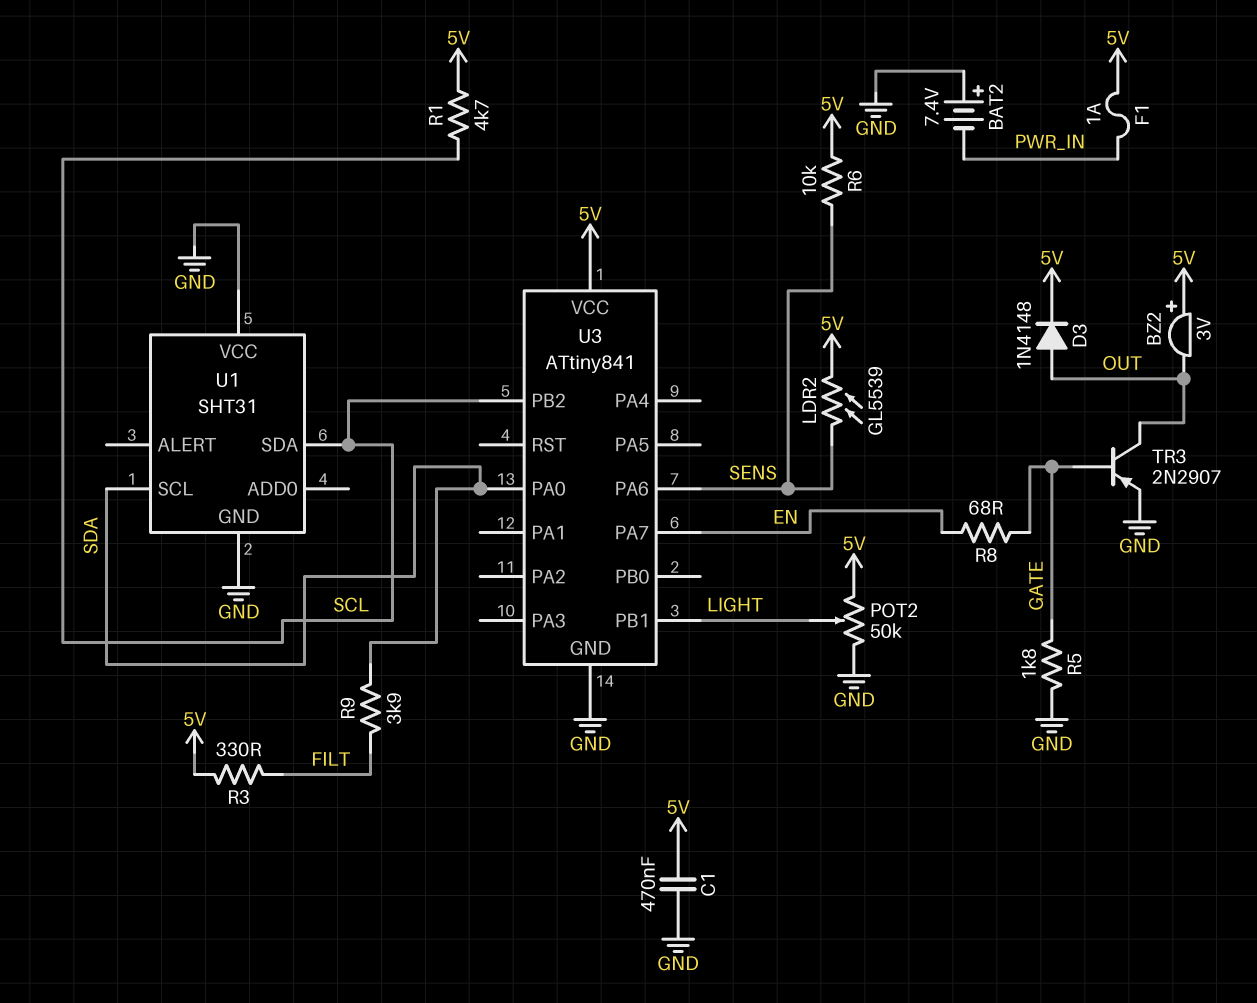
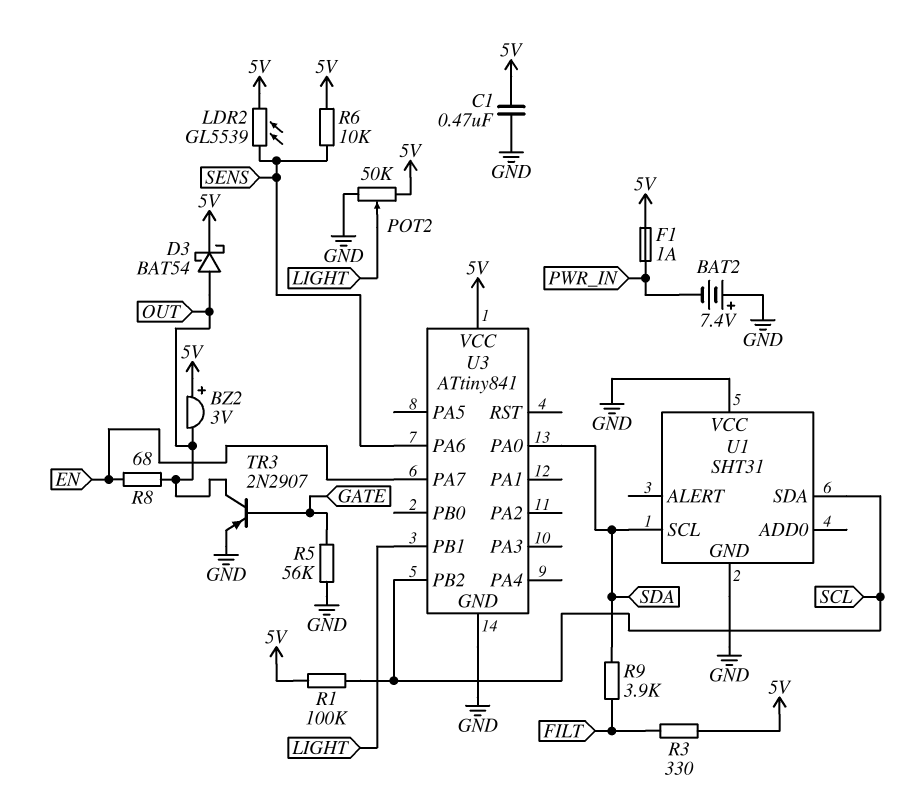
D3: diode 1N4148 (A OUT, K 5V) -> schottky BAT54 (A OUT, K 5V)
R1: 4.7k (5V, SCL) -> 100k (5V, SCL)
R5: 1.8k (GATE, GND) -> 56k (GATE, GND)
R8: 68 (EN, GATE) -> 68 (EN, OUT)

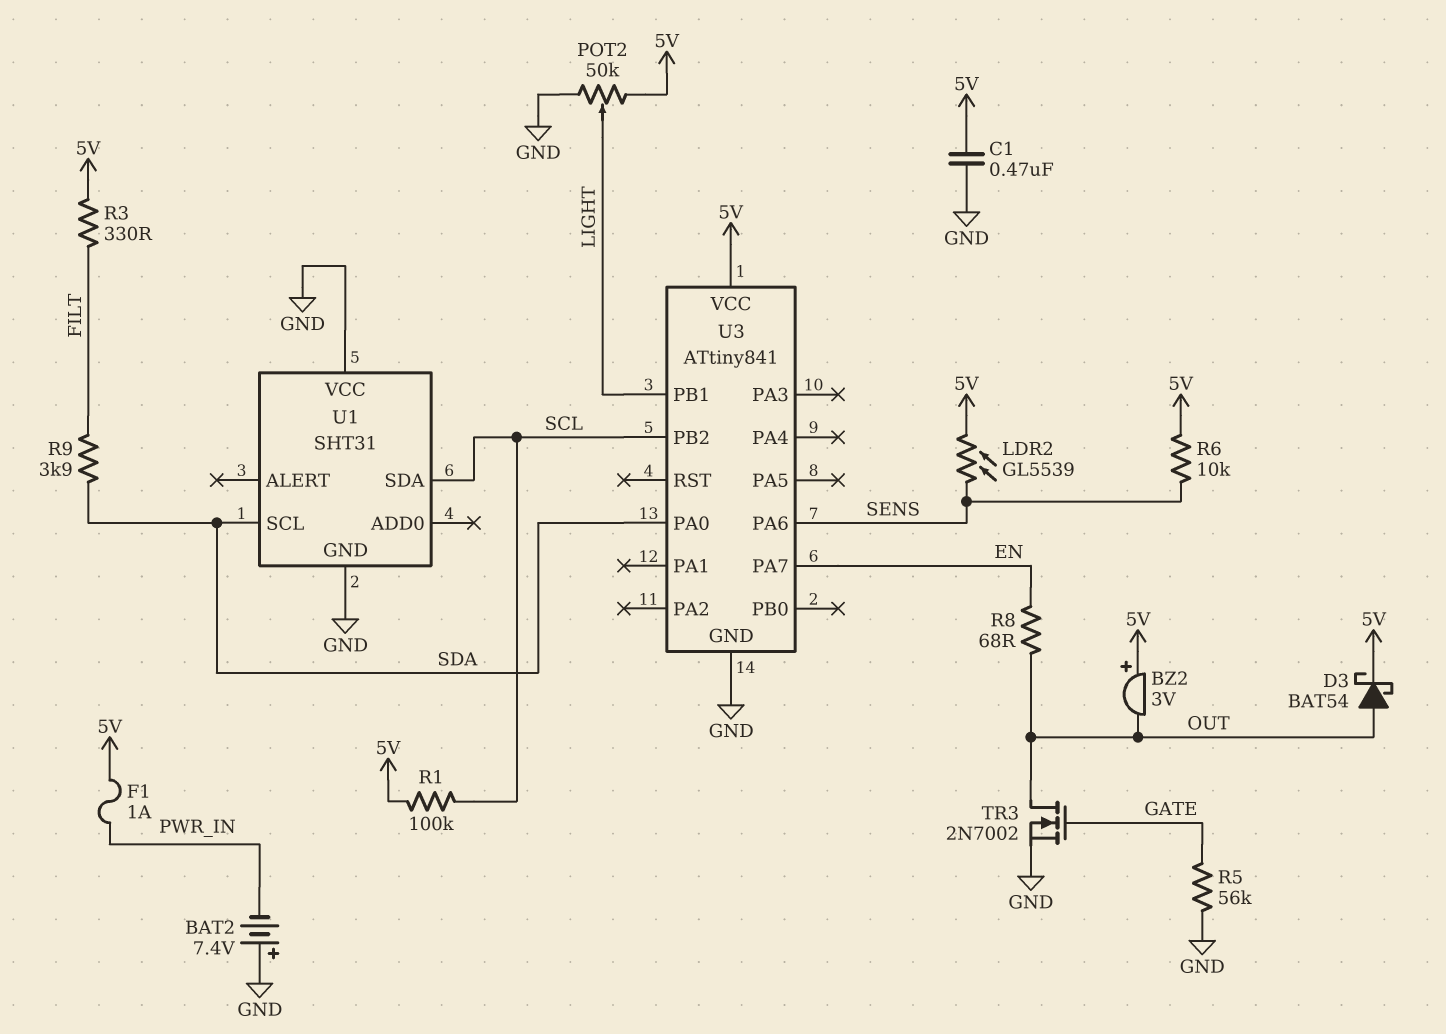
TR3: PNP 2N2907 (B GATE, C OUT, E GND) -> NMOS 2N7002 (G GATE, D OUT, S GND)

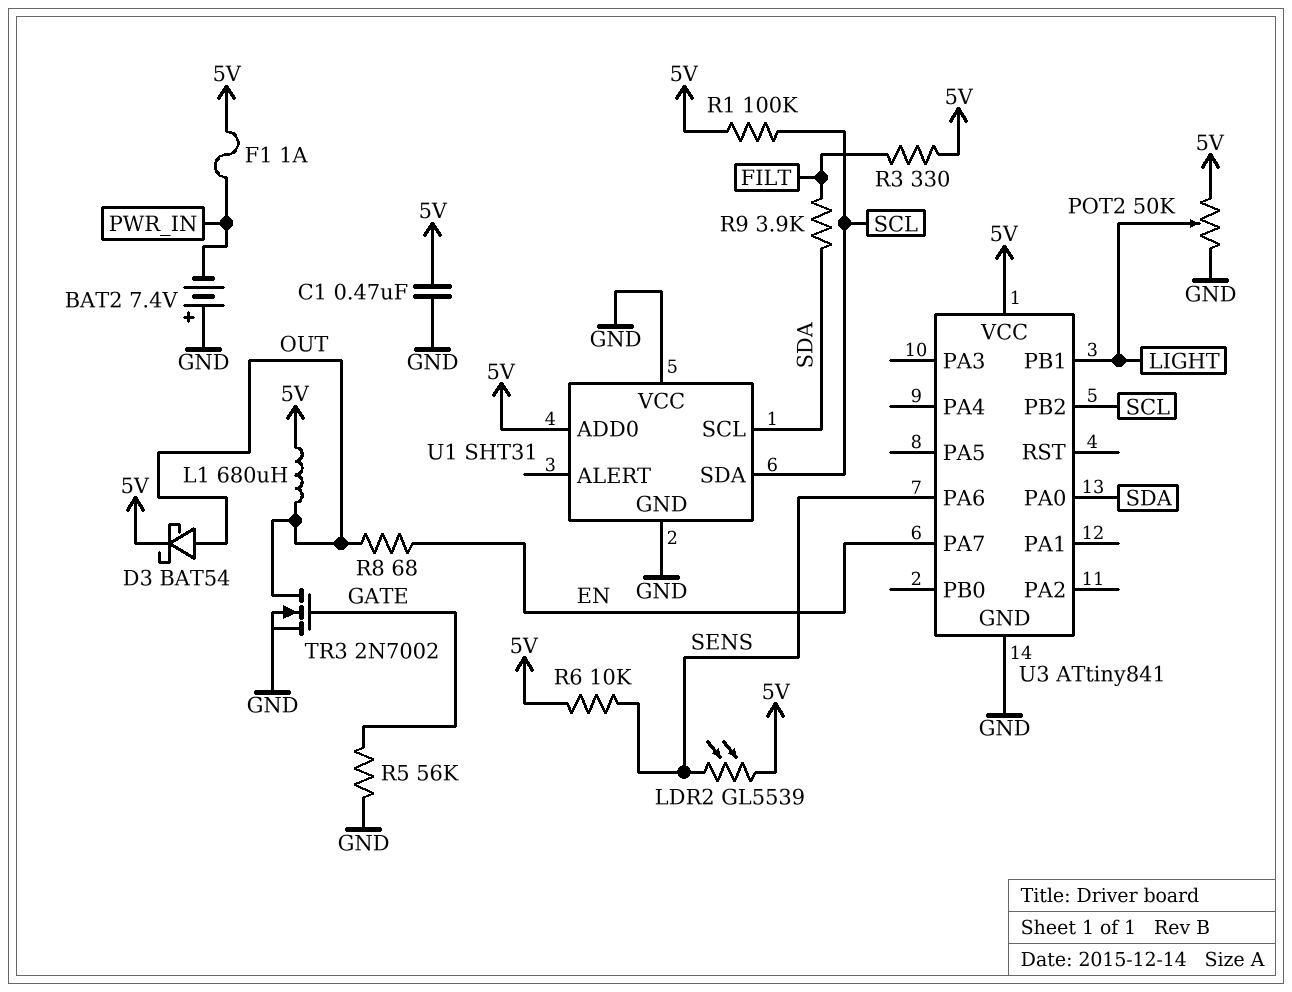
BZ2: buzzer 3V (plus 5V, minus OUT) -> none
L1: none -> 680uH (5V, OUT)
U1 pin ADD0: none -> 5V

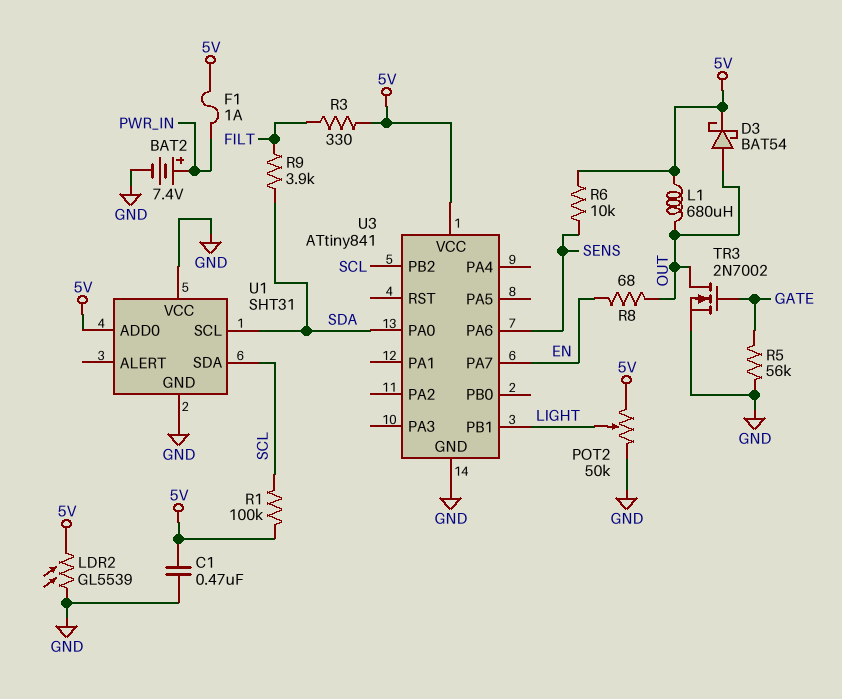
BAT2: 7.4V (plus GND, minus PWR_IN) -> 7.4V (plus PWR_IN, minus GND)
LDR2: GL5539 (5V, SENS) -> GL5539 (5V, GND)

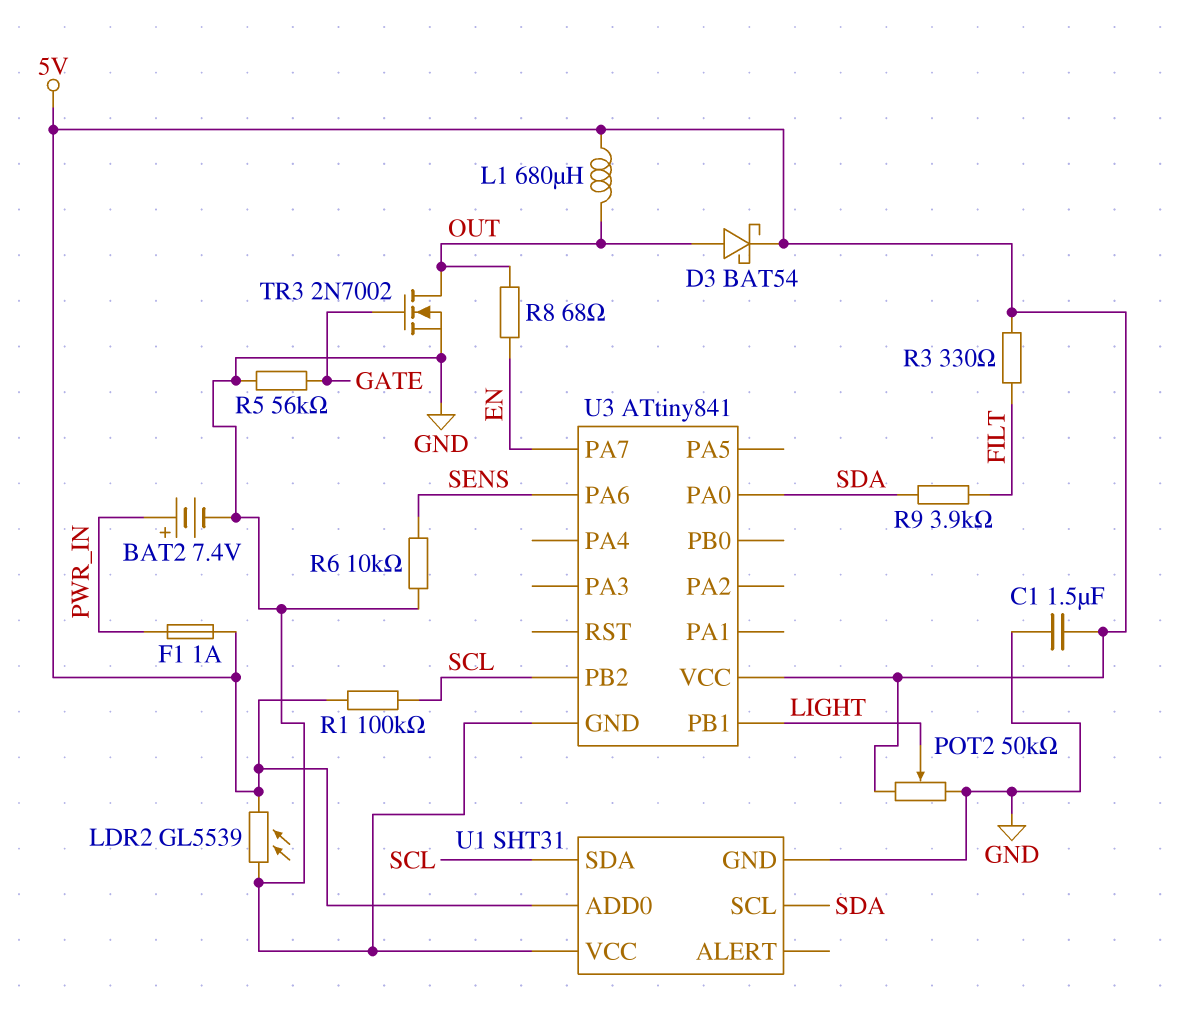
C1: 470nF (5V, GND) -> 1.5uF (5V, GND)
R6: 10k (5V, SENS) -> 10k (GND, SENS)

